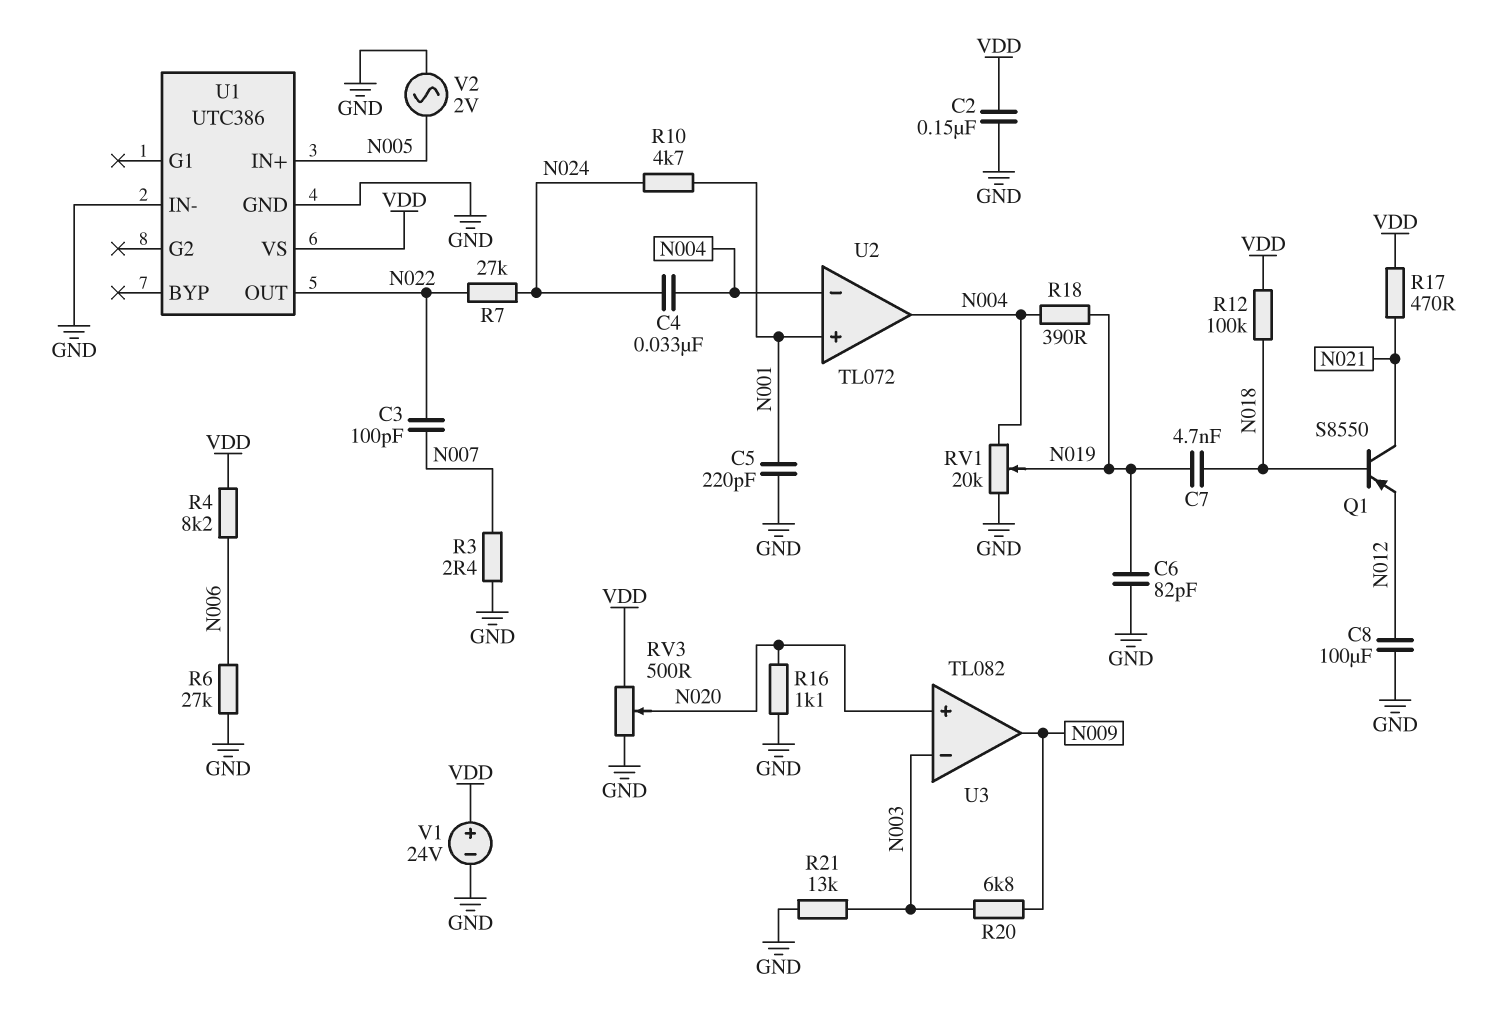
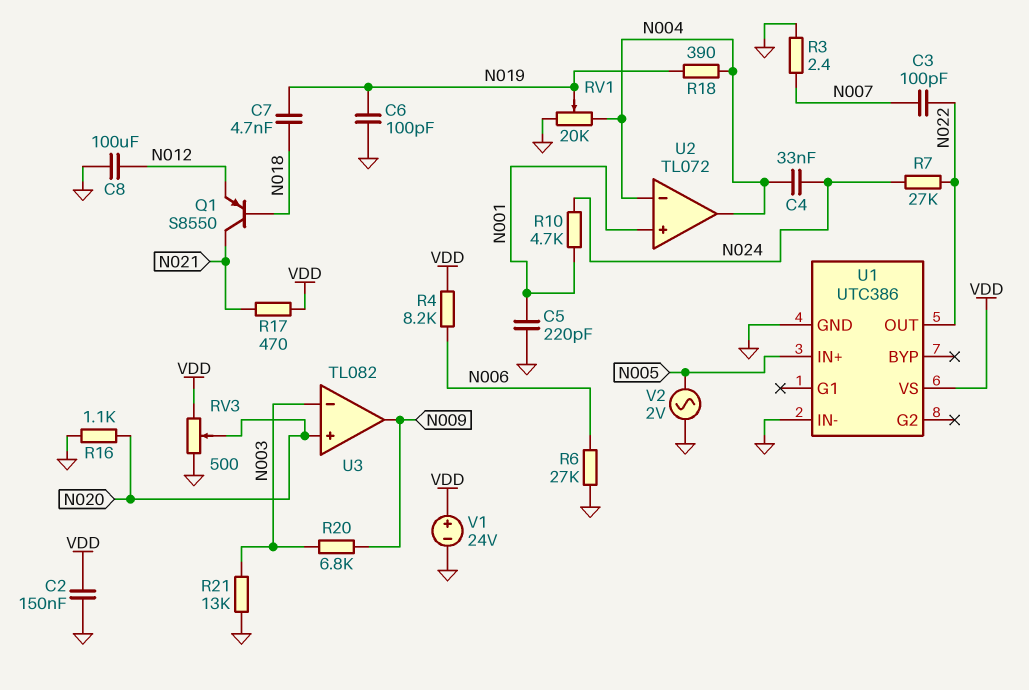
C6: 82pF (GND, N019) -> 100pF (GND, N019)
R12: 100k (N018, VDD) -> none

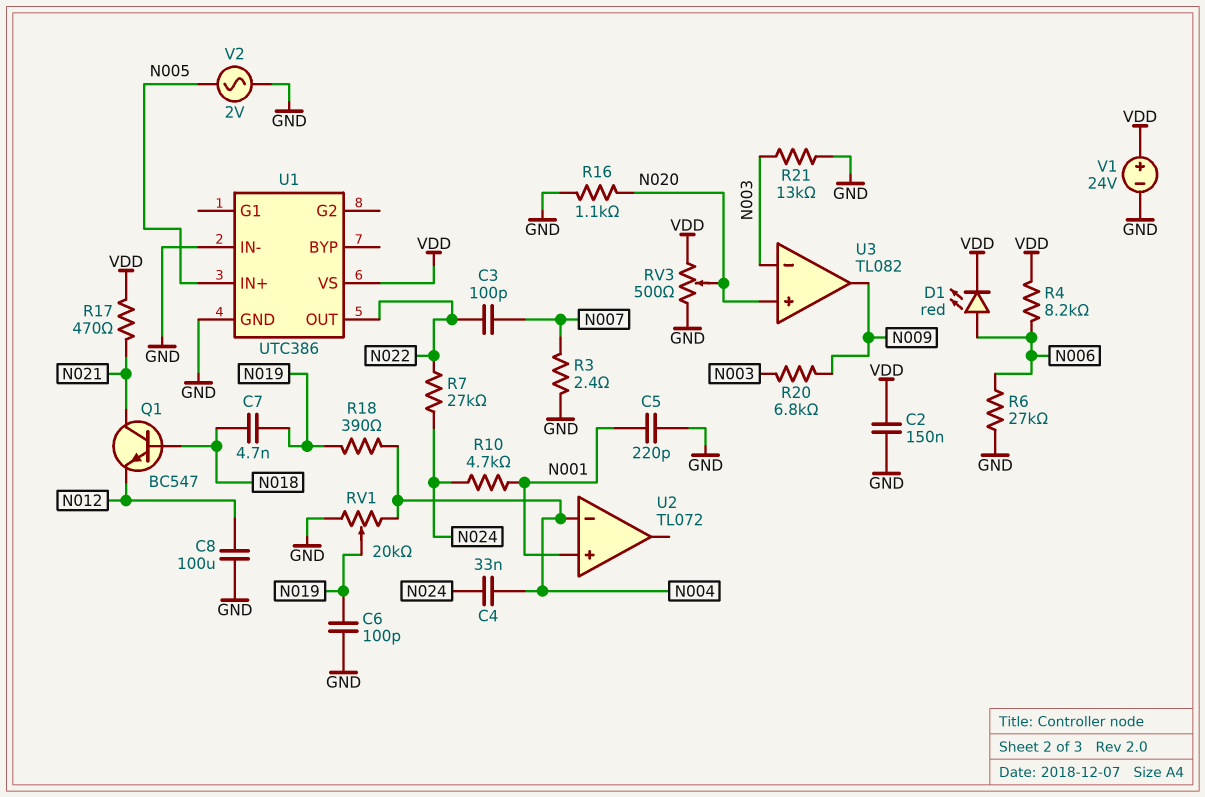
D1: none -> LED red (A N006, K VDD)
Q1: PNP S8550 (B N018, C N021, E N012) -> NPN BC547 (B N018, C N021, E N012)
U2 pin out: N004 -> none

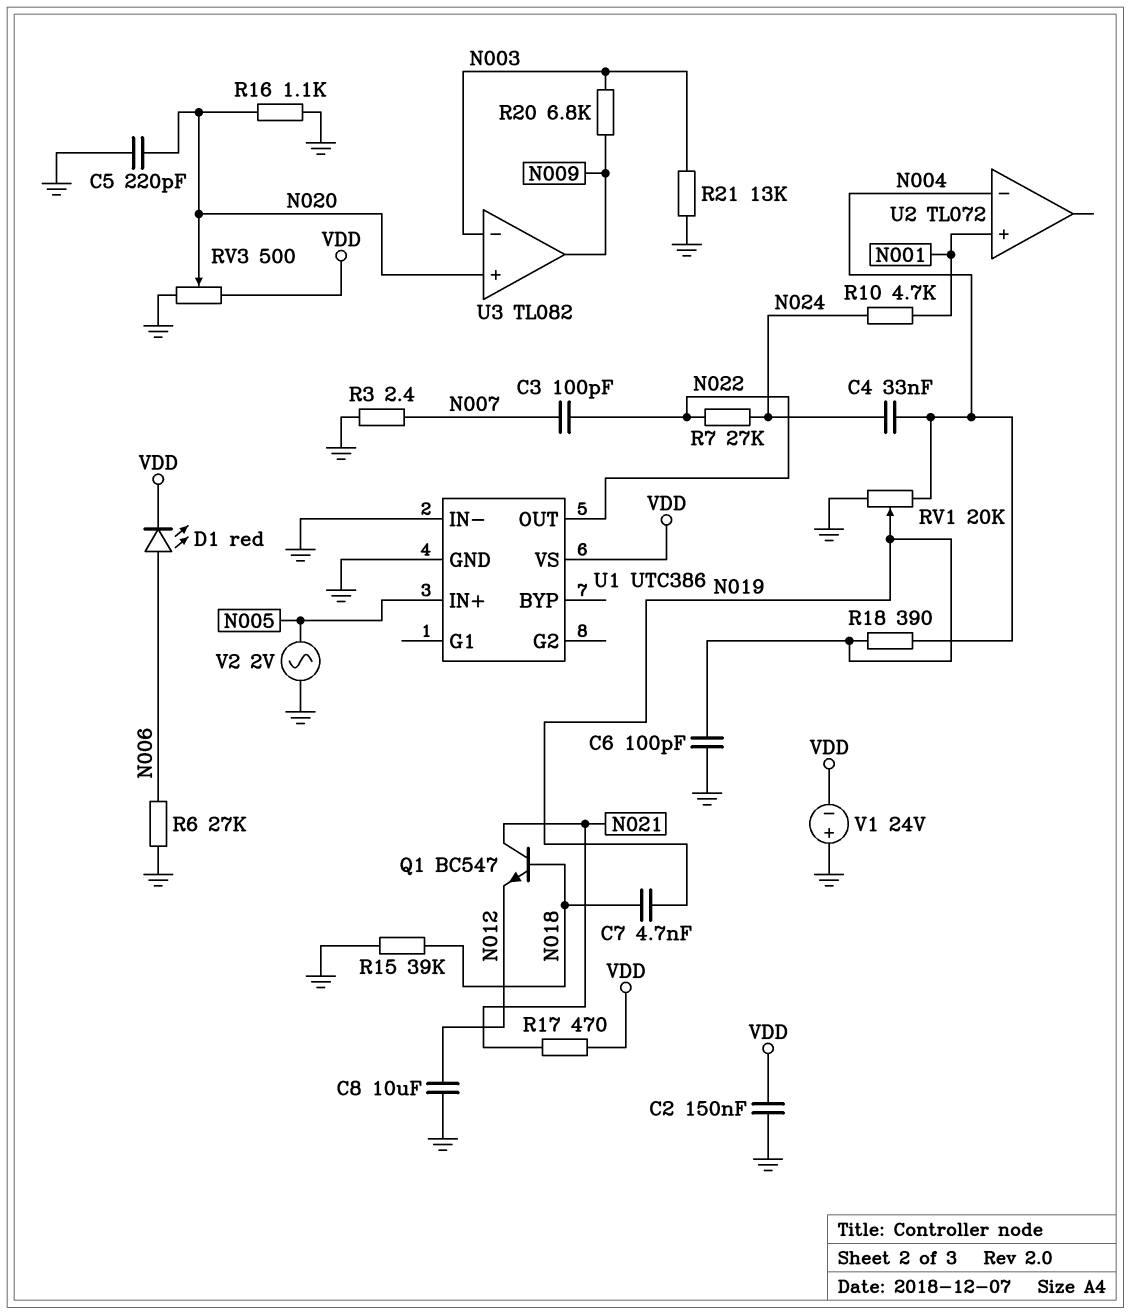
C5: 220pF (GND, N001) -> 220pF (GND, N020)
C8: 100uF (GND, N012) -> 10uF (GND, N012)
R4: 8.2k (N006, VDD) -> none
R15: none -> 39k (GND, N018)
V1: 24V (plus VDD, minus GND) -> 24V (plus GND, minus VDD)

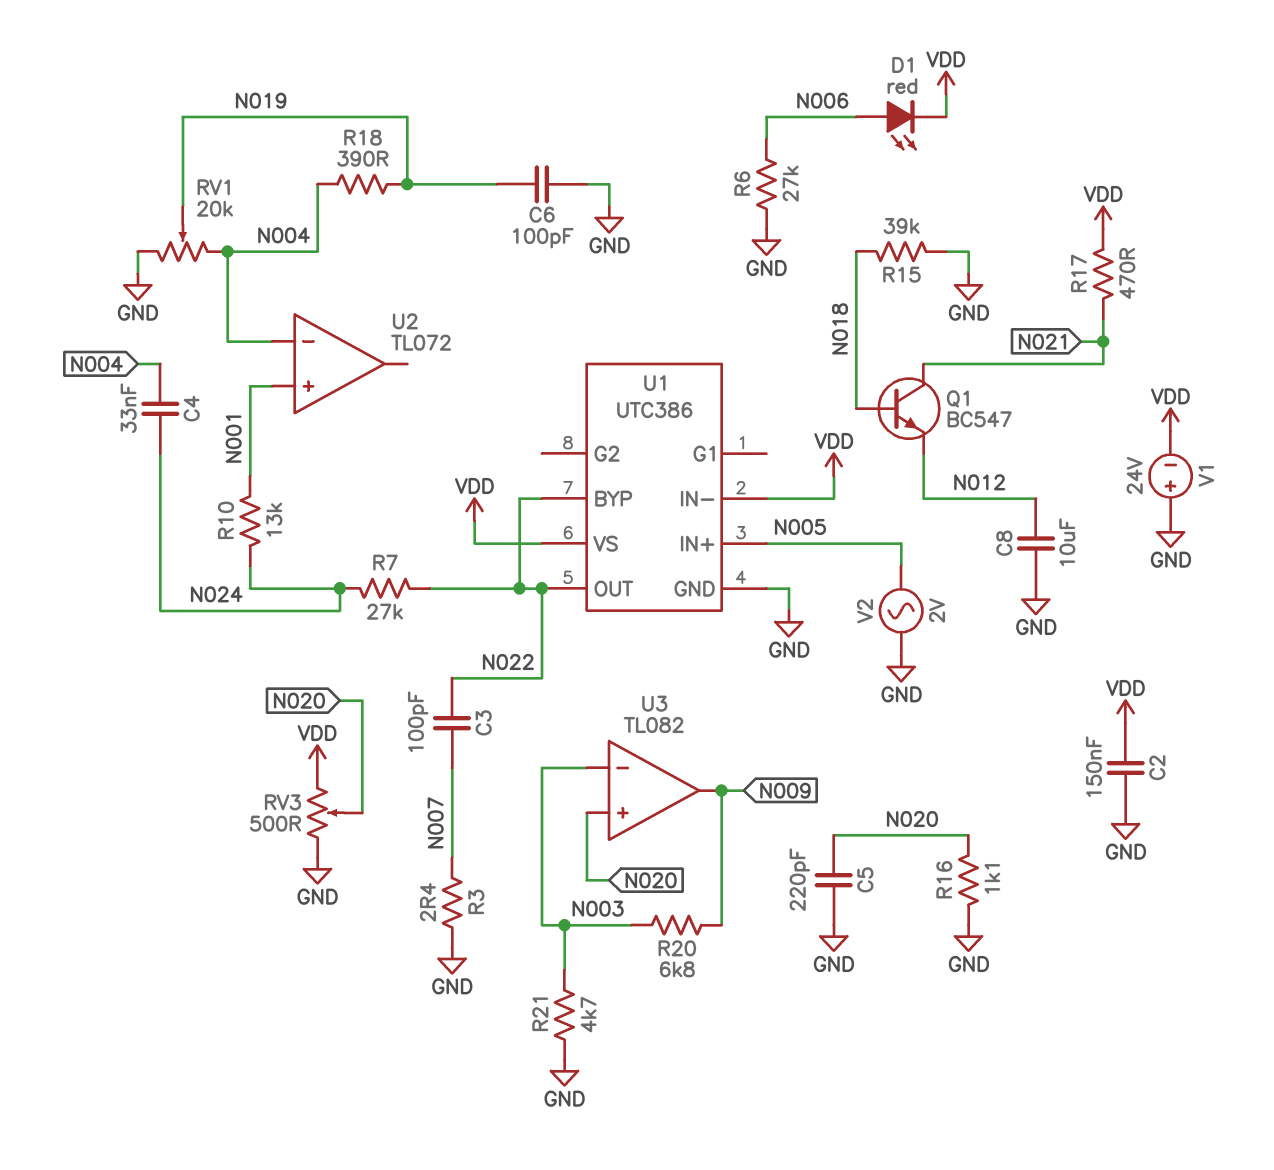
C7: 4.7nF (N018, N019) -> none
R10: 4.7k (N001, N024) -> 13k (N001, N024)
R21: 13k (GND, N003) -> 4.7k (GND, N003)
U1 pin BYP: none -> N022
U1 pin IN-: GND -> VDD

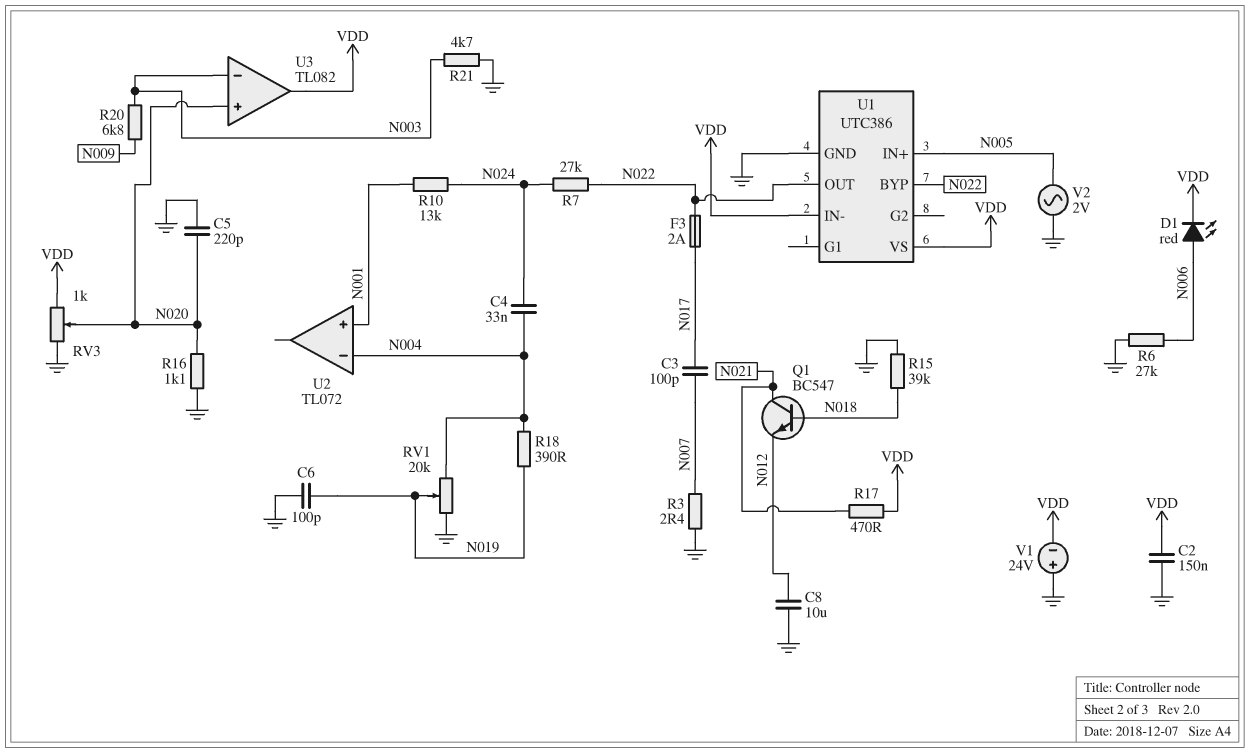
C3: 100pF (N007, N022) -> 100pF (N007, N017)
F3: none -> 2A (N017, N022)
RV3: 500 (GND, VDD, wiper N020) -> 1k (GND, VDD, wiper N020)
U3 pin out: N009 -> VDD

